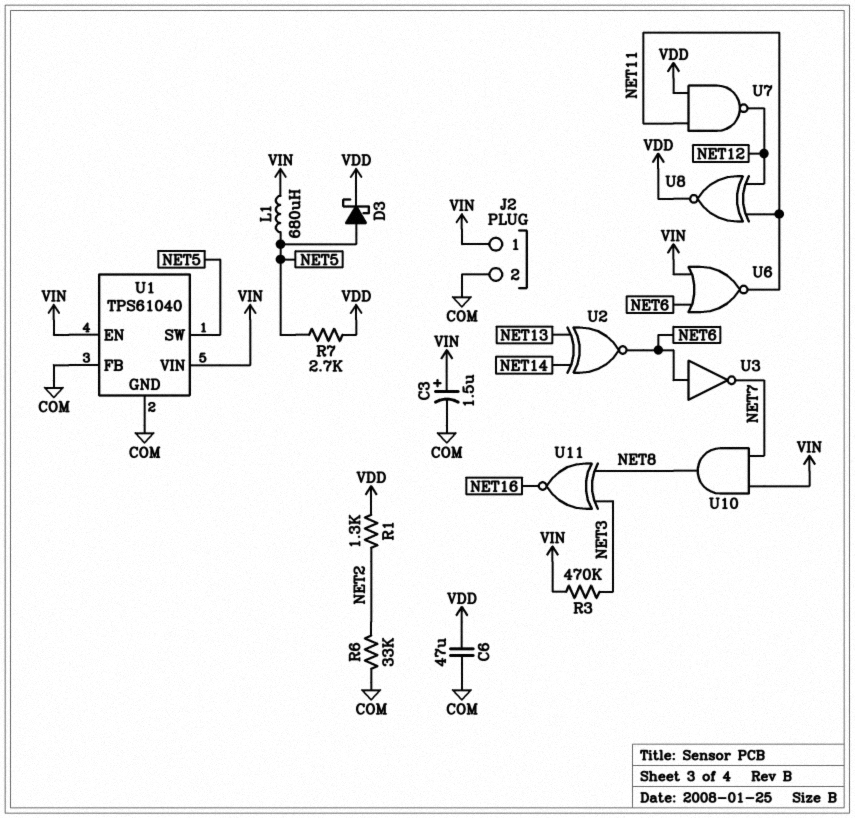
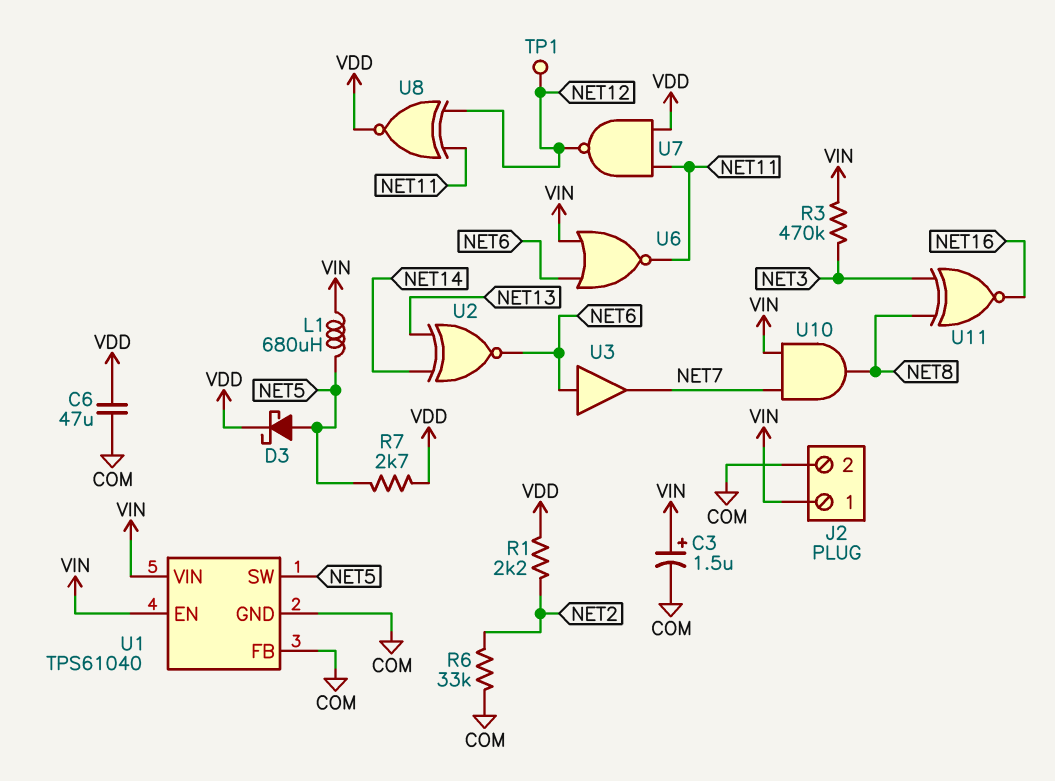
R1: 1.3k (NET2, VDD) -> 2.2k (NET2, VDD)
TP1: none -> test point (NET12)
U3: NOT (in NET6, out NET7) -> buffer (in NET6, out NET7)

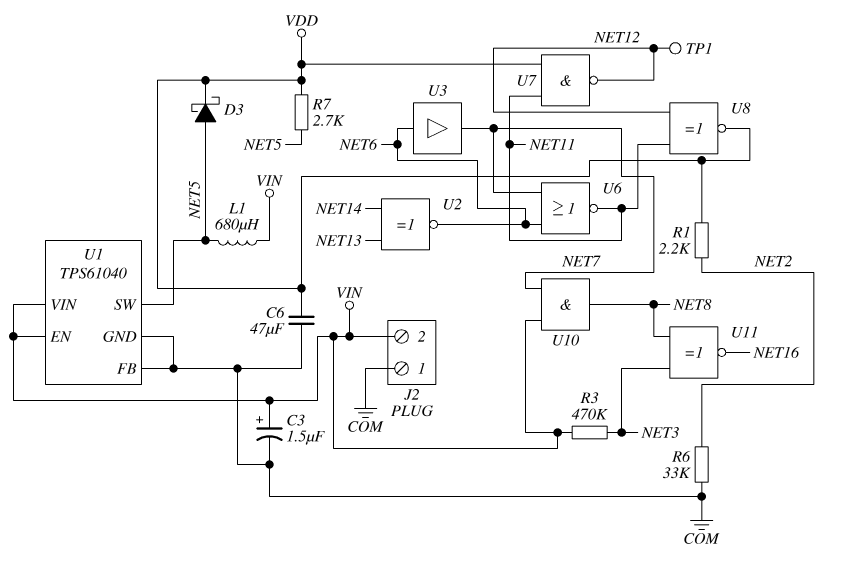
J2 pin 1: VIN -> COM
J2 pin 2: COM -> VIN
U6: NOR (in NET6, in VIN, out NET11) -> NOR (in NET6, in NET7, out NET11)

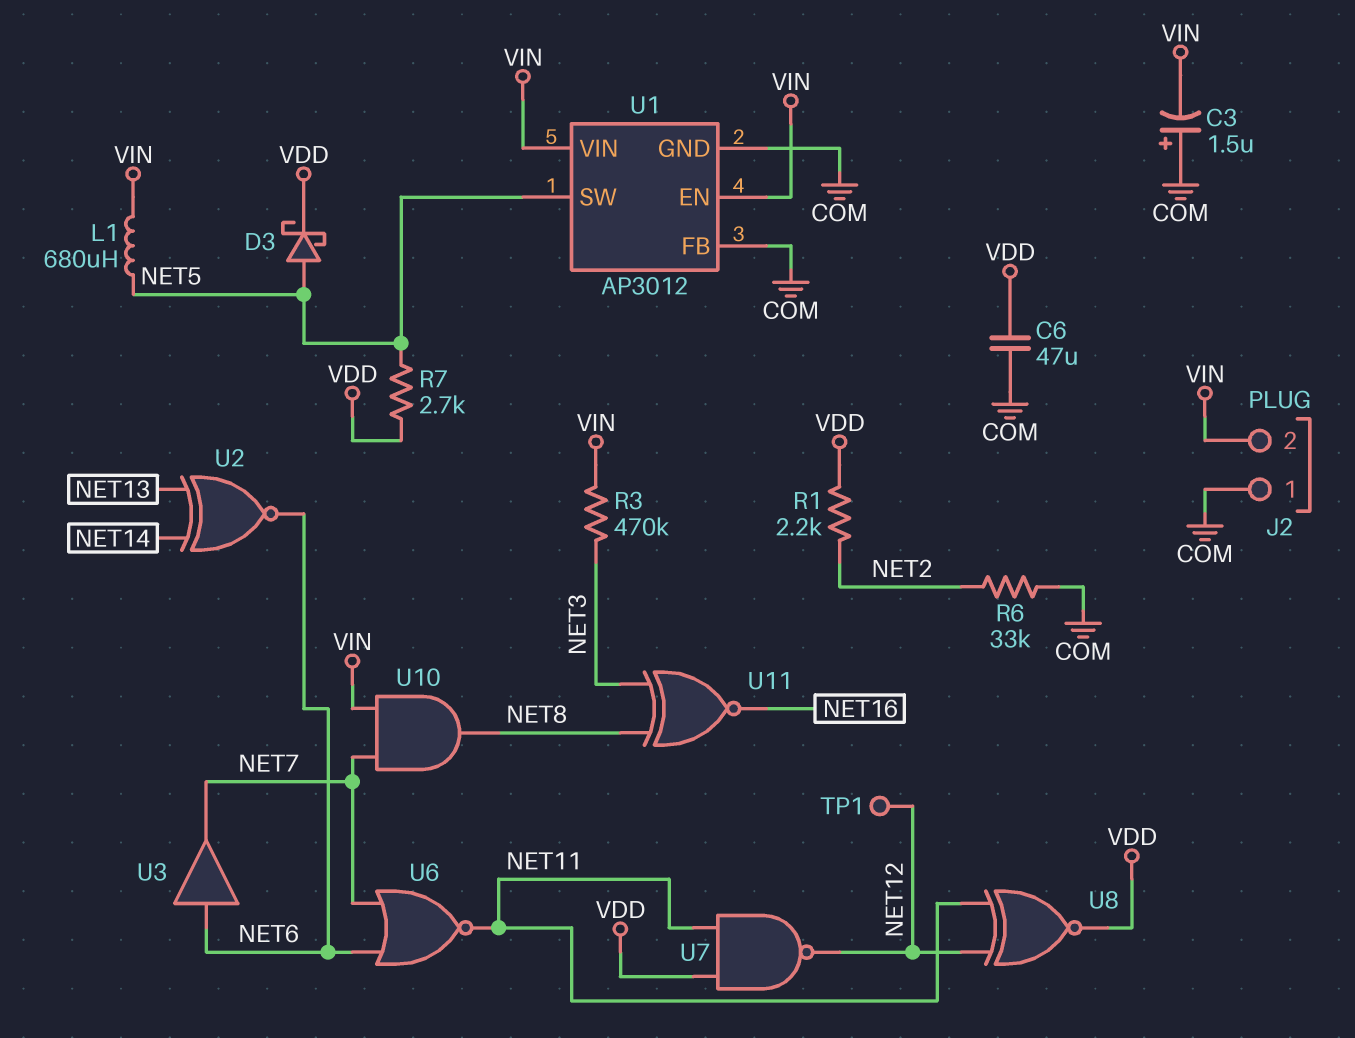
C3: 1.5uF (plus VIN, minus COM) -> 1.5uF (plus COM, minus VIN)
U1: TPS61040 -> AP3012

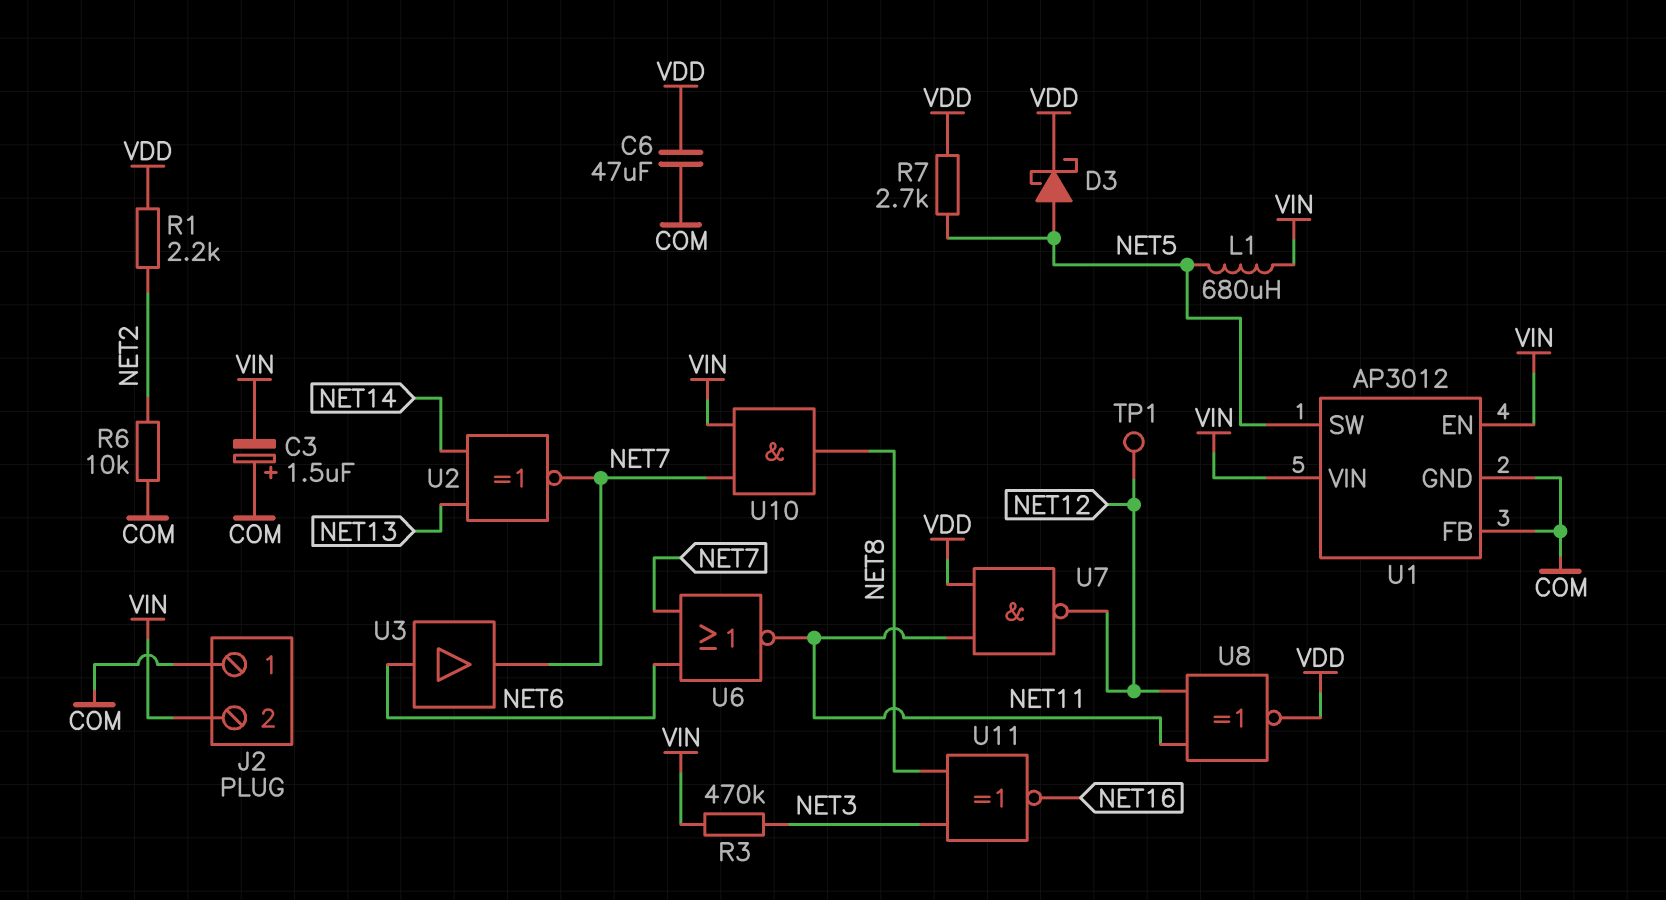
R6: 33k (COM, NET2) -> 10k (COM, NET2)
U2: XNOR (in NET13, in NET14, out NET6) -> XNOR (in NET13, in NET14, out NET7)

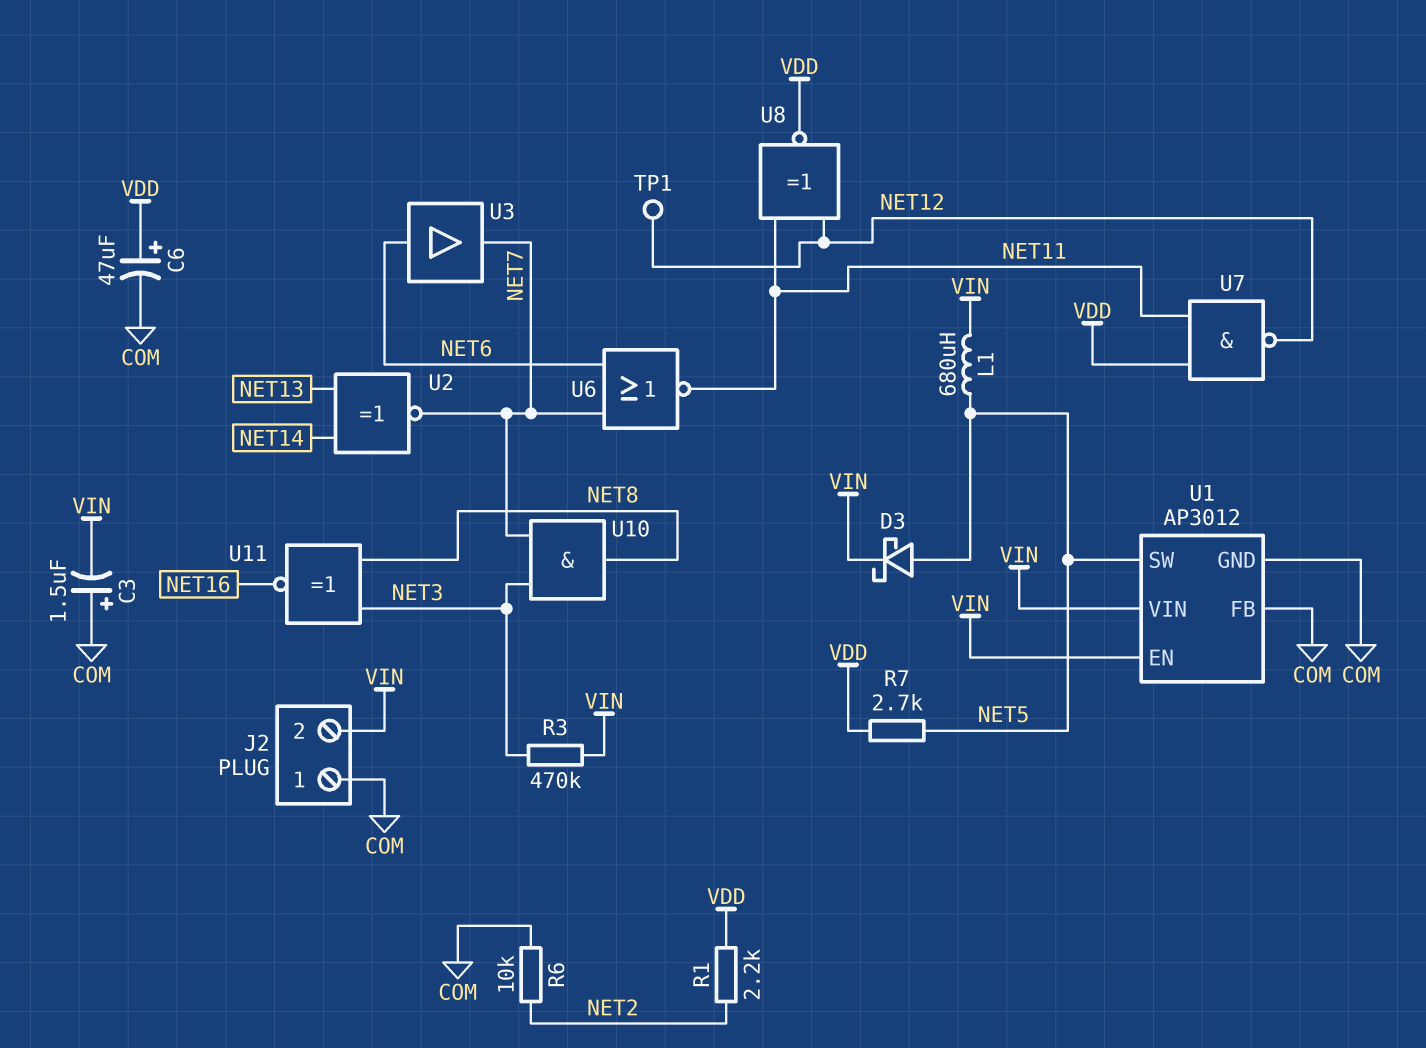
C6: 47uF (COM, VDD) -> 47uF (plus VDD, minus COM)
D3: schottky (A NET5, K VDD) -> schottky (A NET5, K VIN)
U10: AND (in NET7, in VIN, out NET8) -> AND (in NET3, in NET7, out NET8)

